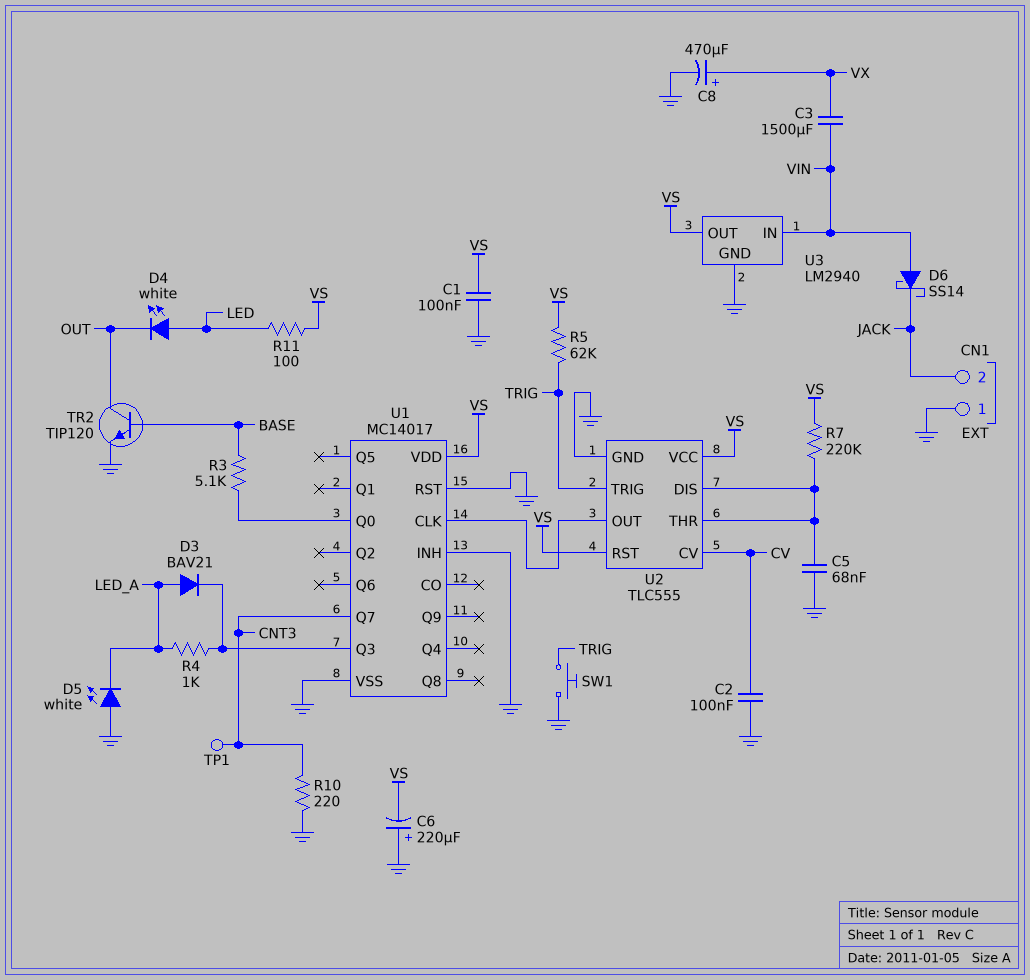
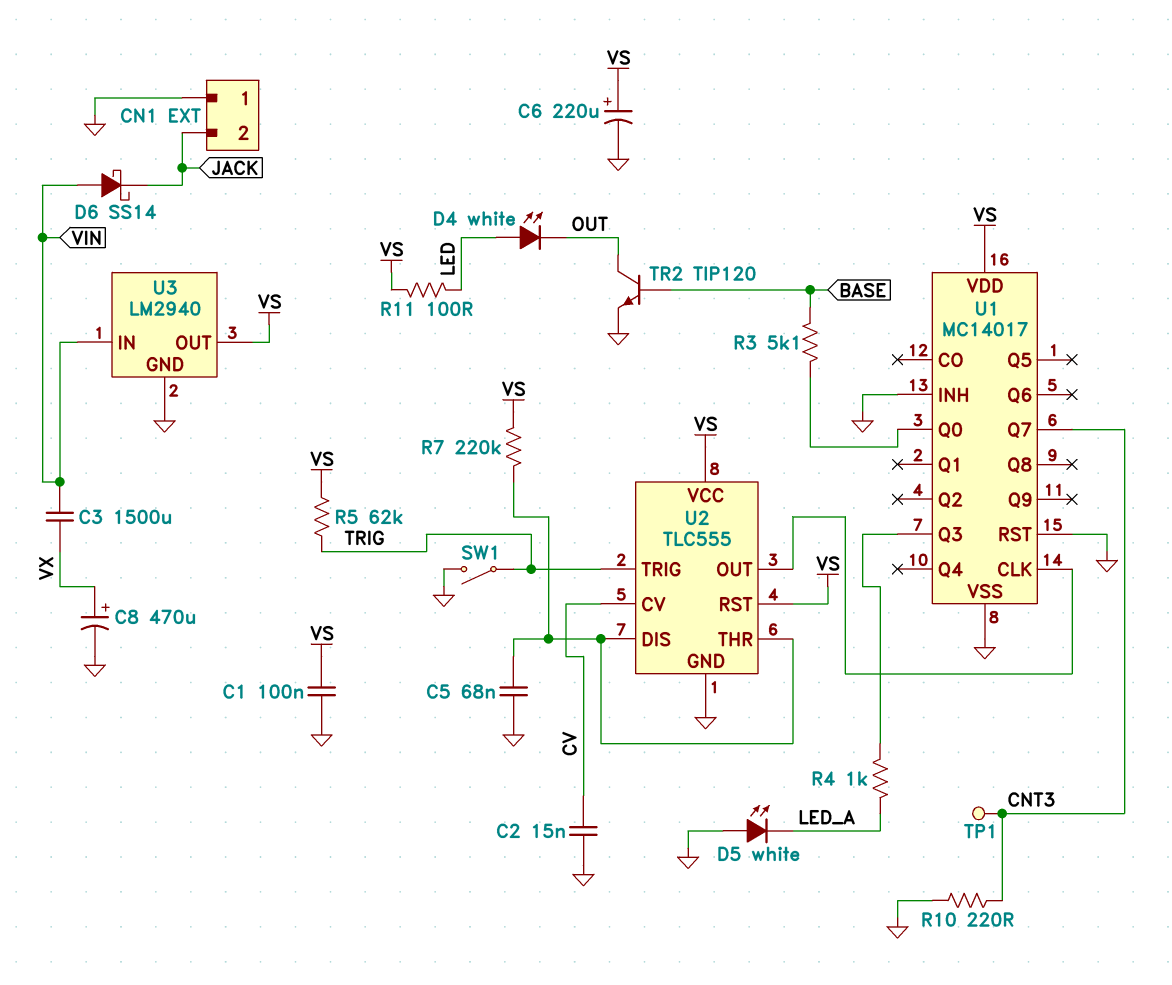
C2: 100nF (CV, GND) -> 15nF (CV, GND)
C6: 220uF (plus GND, minus VS) -> 220uF (plus VS, minus GND)
D3: diode BAV21 (A LED_A, K U1/Q3) -> none
SW1: button (GND, TRIG) -> switch (GND, TRIG)

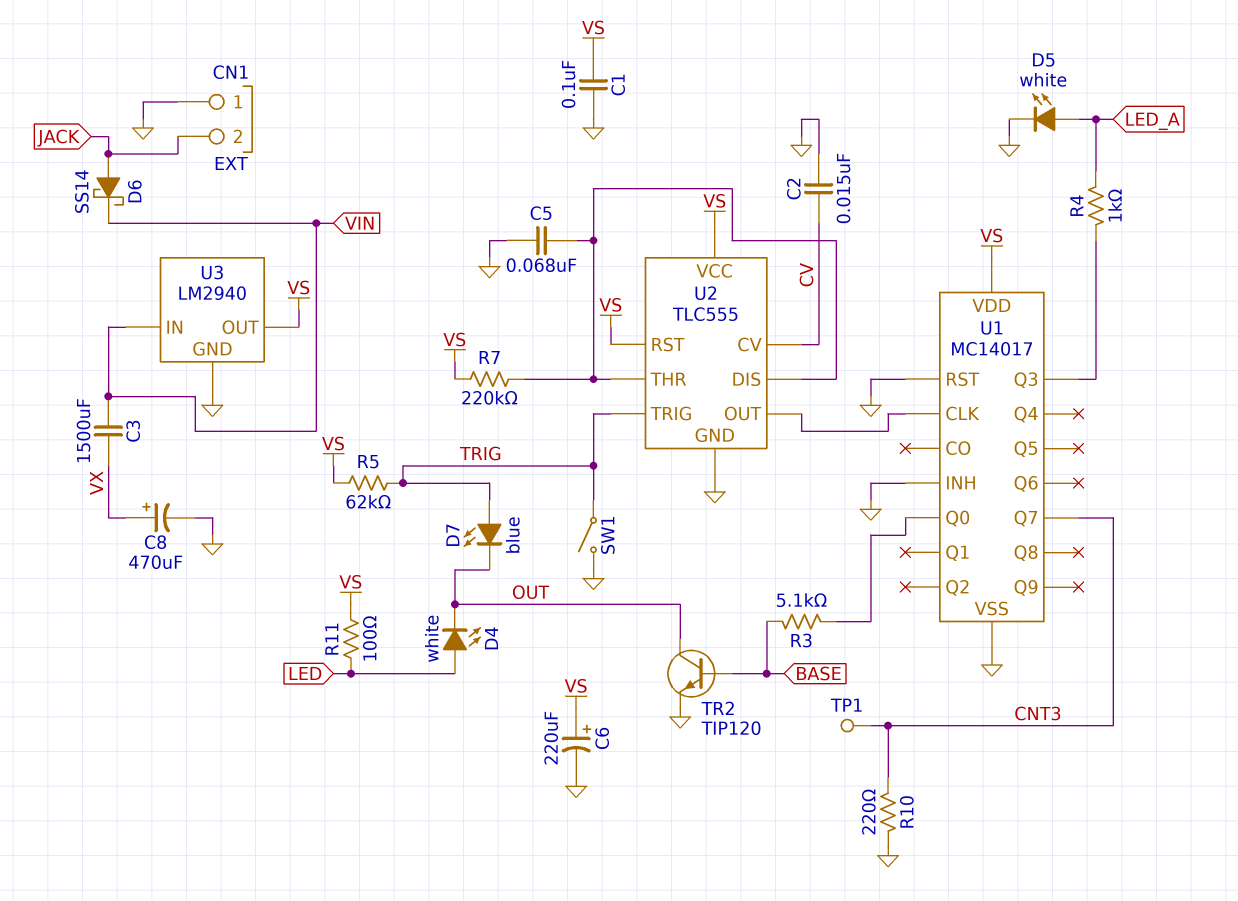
D5: LED white (A GND, K LED_A) -> LED white (A LED_A, K GND)
D6: schottky SS14 (A VIN, K JACK) -> schottky SS14 (A JACK, K VIN)
D7: none -> LED blue (A TRIG, K OUT)

